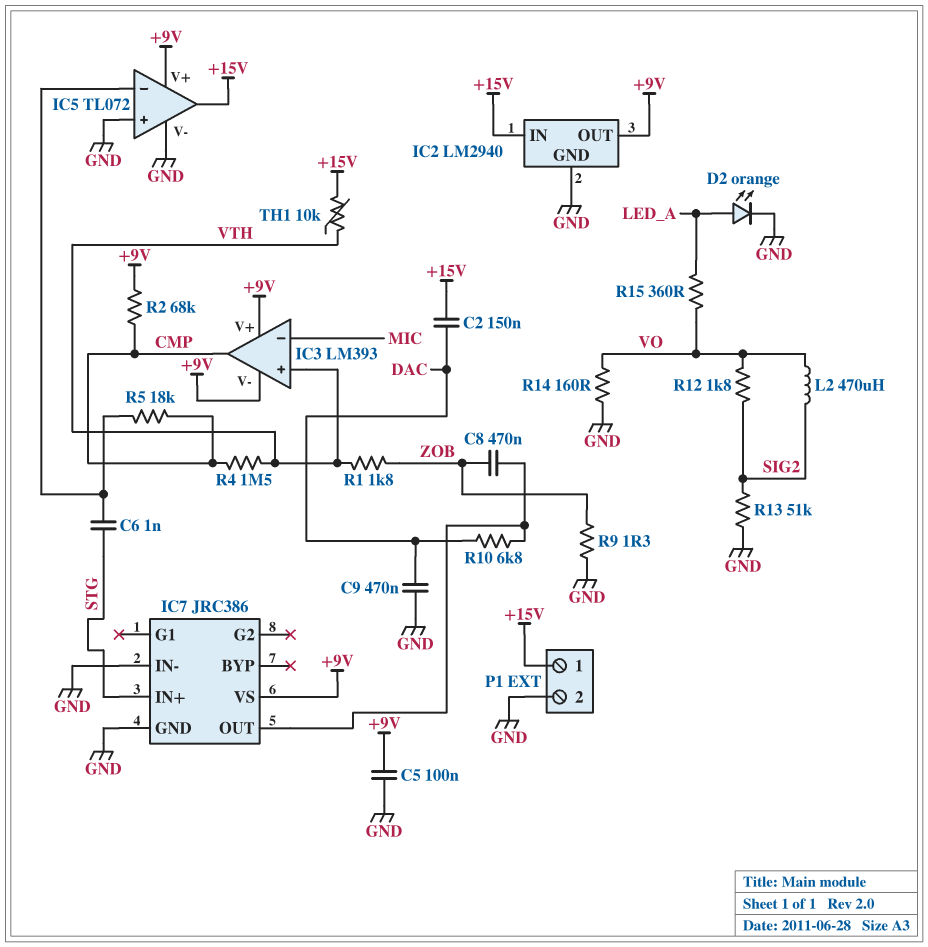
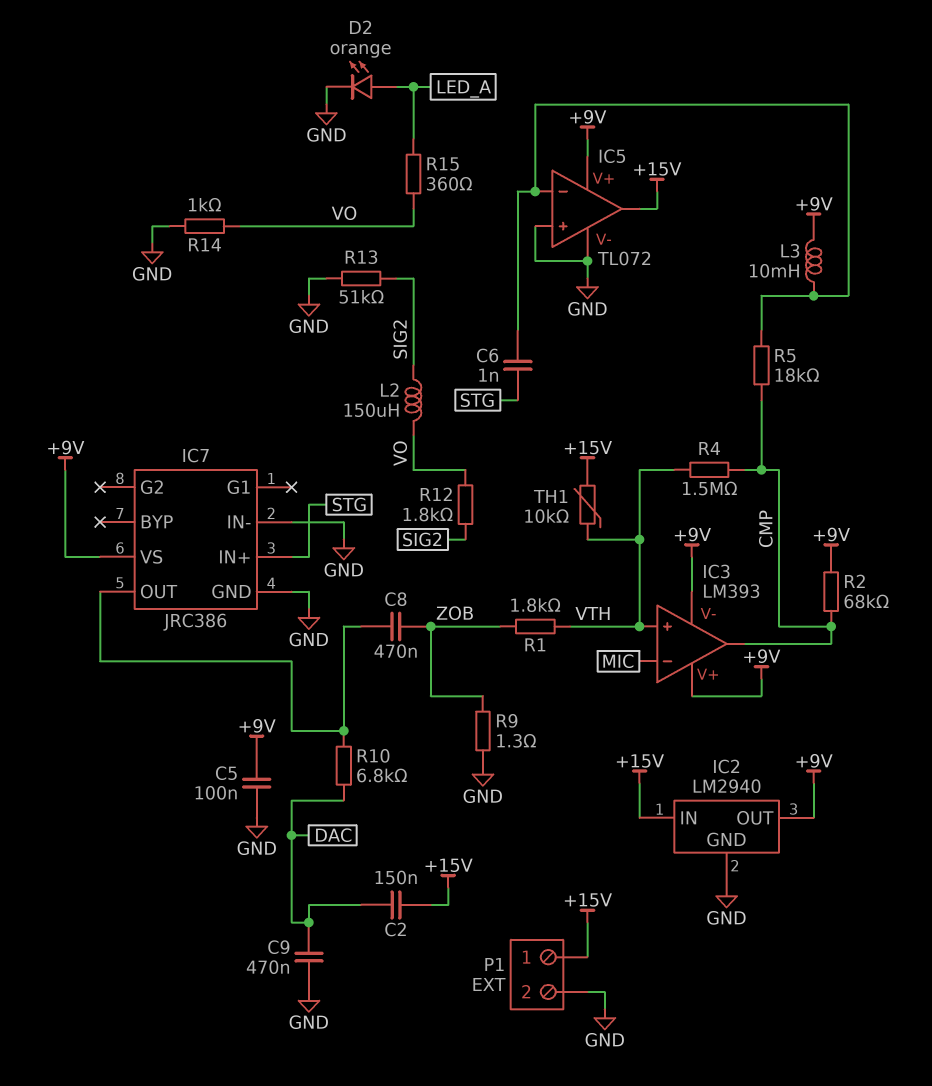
L2: 470uH (SIG2, VO) -> 150uH (SIG2, VO)
L3: none -> 10mH (+9V, IC5/in-)
R14: 160 (GND, VO) -> 1k (GND, VO)

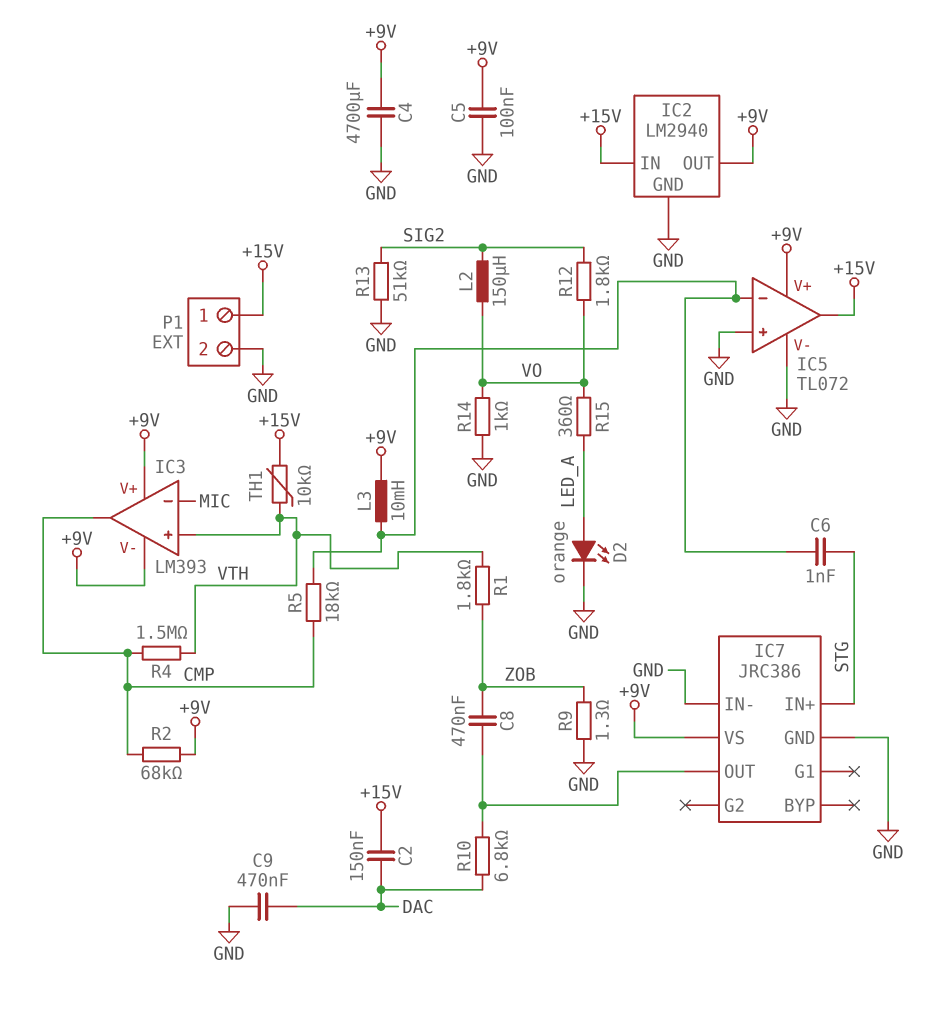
C4: none -> 4700uF (+9V, GND)

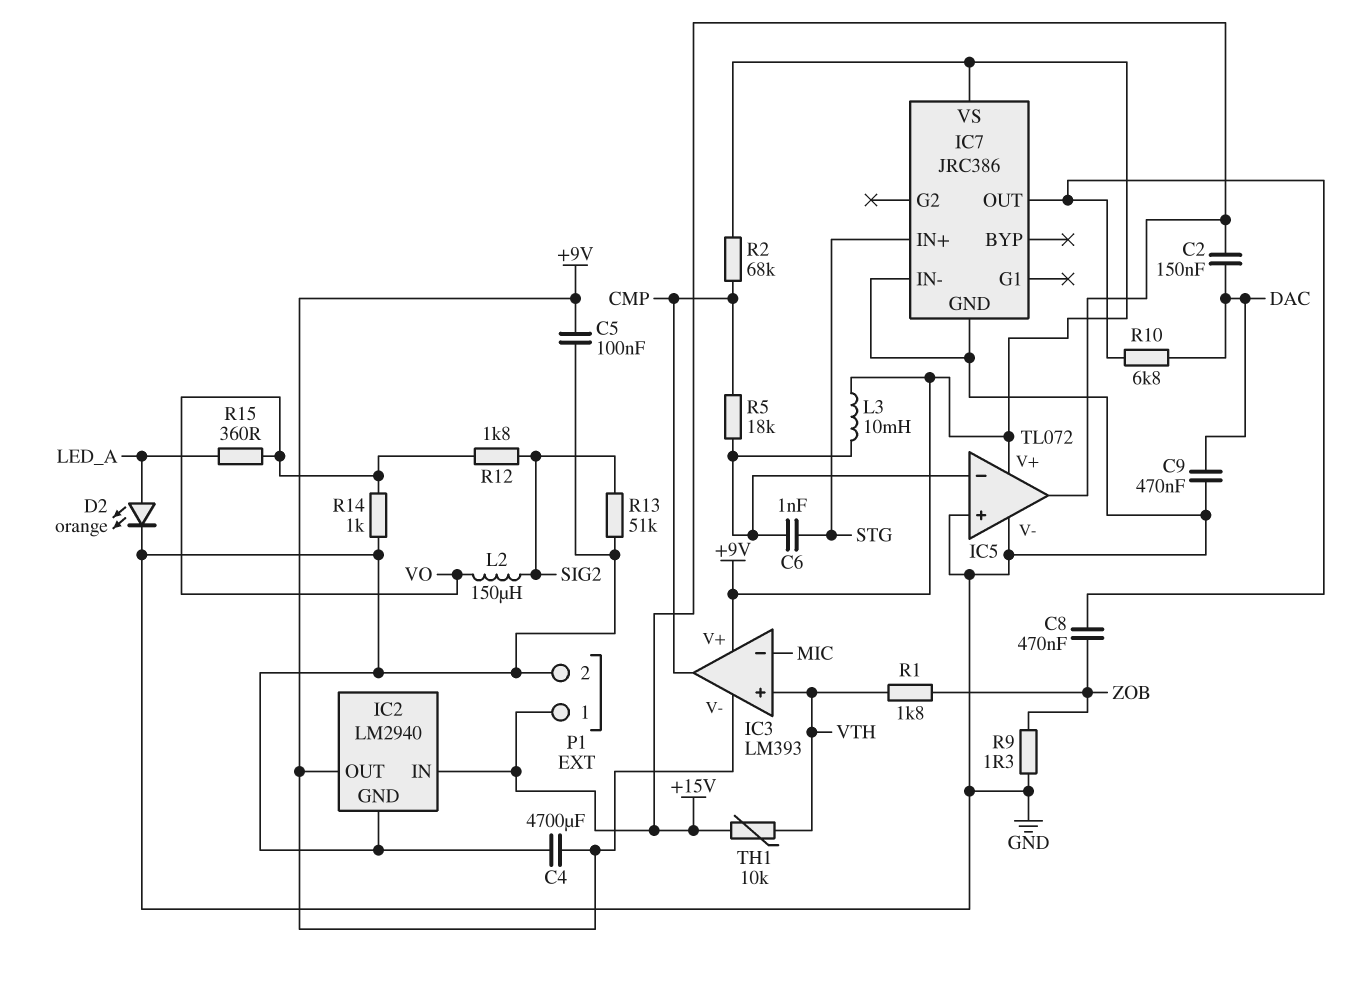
R4: 1.5M (CMP, VTH) -> none

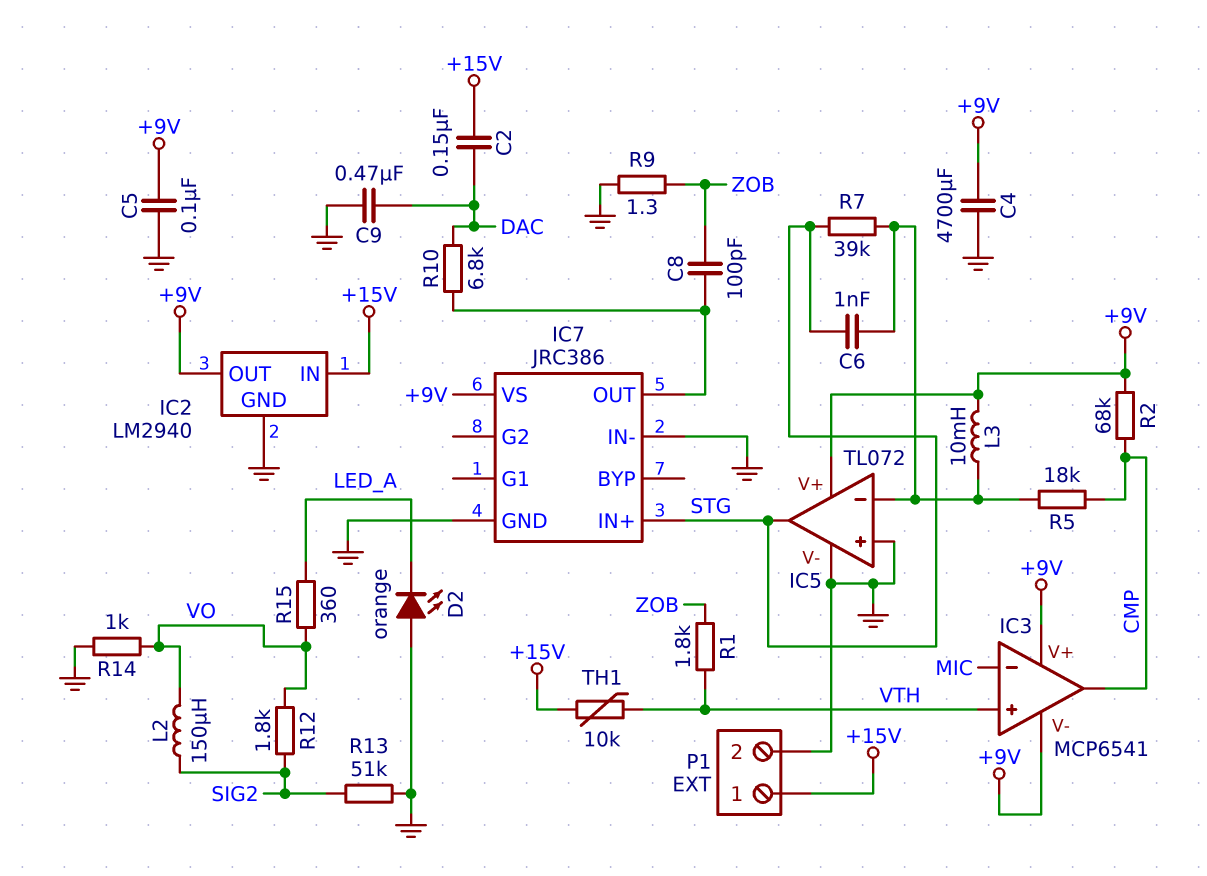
C8: 470nF (IC7/OUT, ZOB) -> 100pF (IC7/OUT, ZOB)
D2: LED orange (A LED_A, K GND) -> LED orange (A GND, K LED_A)
IC3: LM393 -> MCP6541
IC5 pin out: +15V -> STG
R7: none -> 39k (IC5/in-, STG)

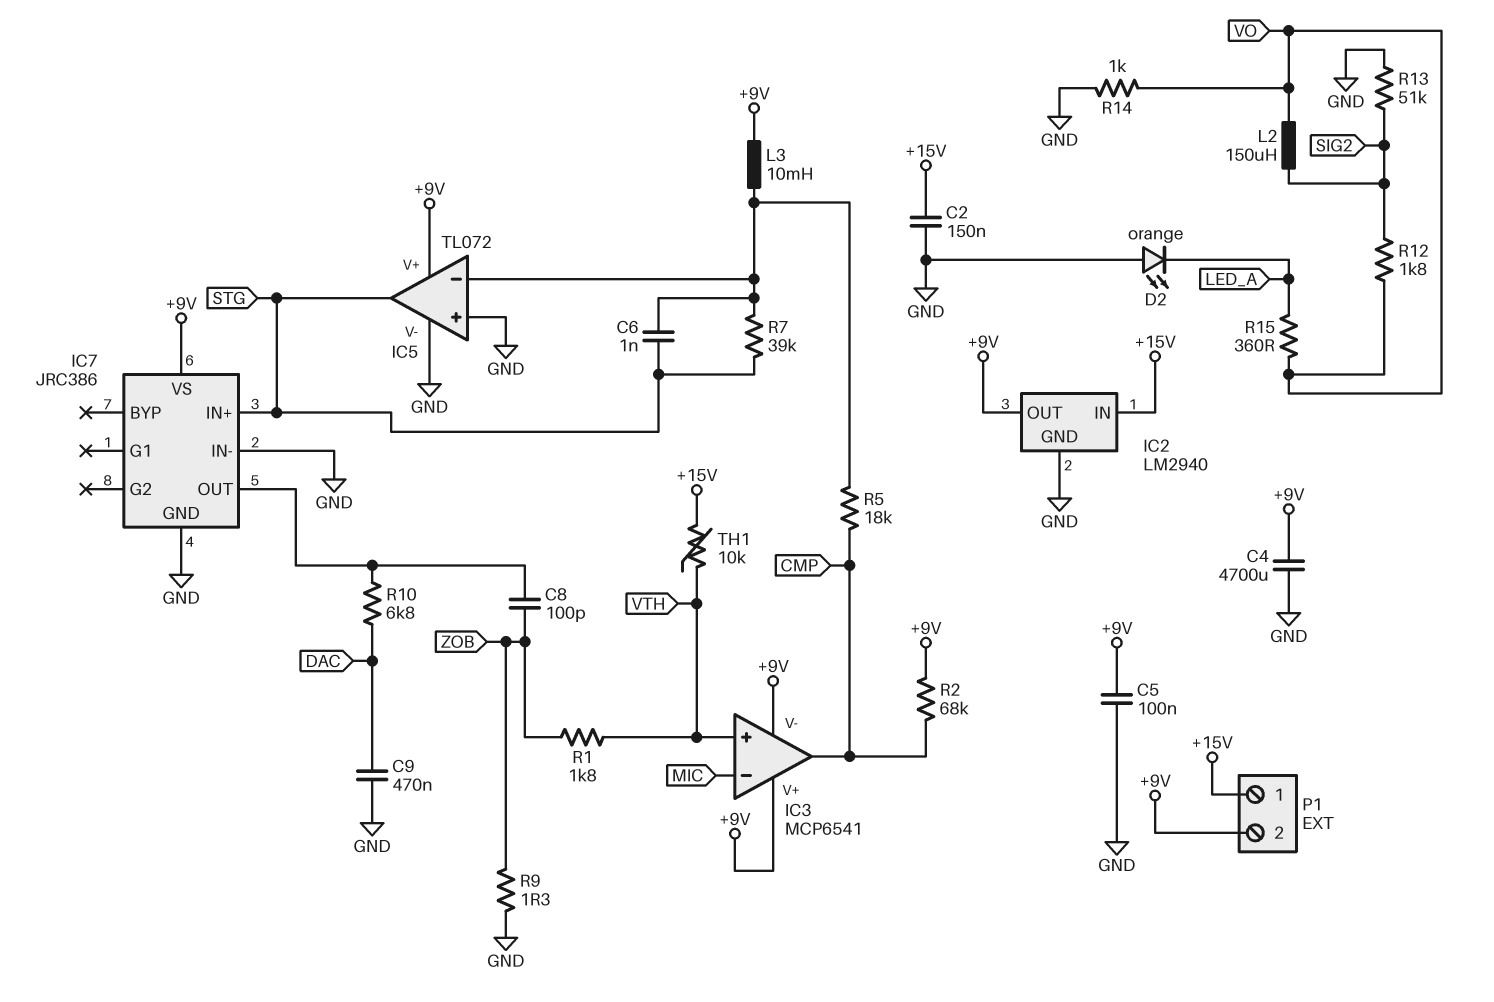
C2: 150nF (+15V, DAC) -> 150nF (+15V, GND)
P1 pin 2: GND -> +9V

